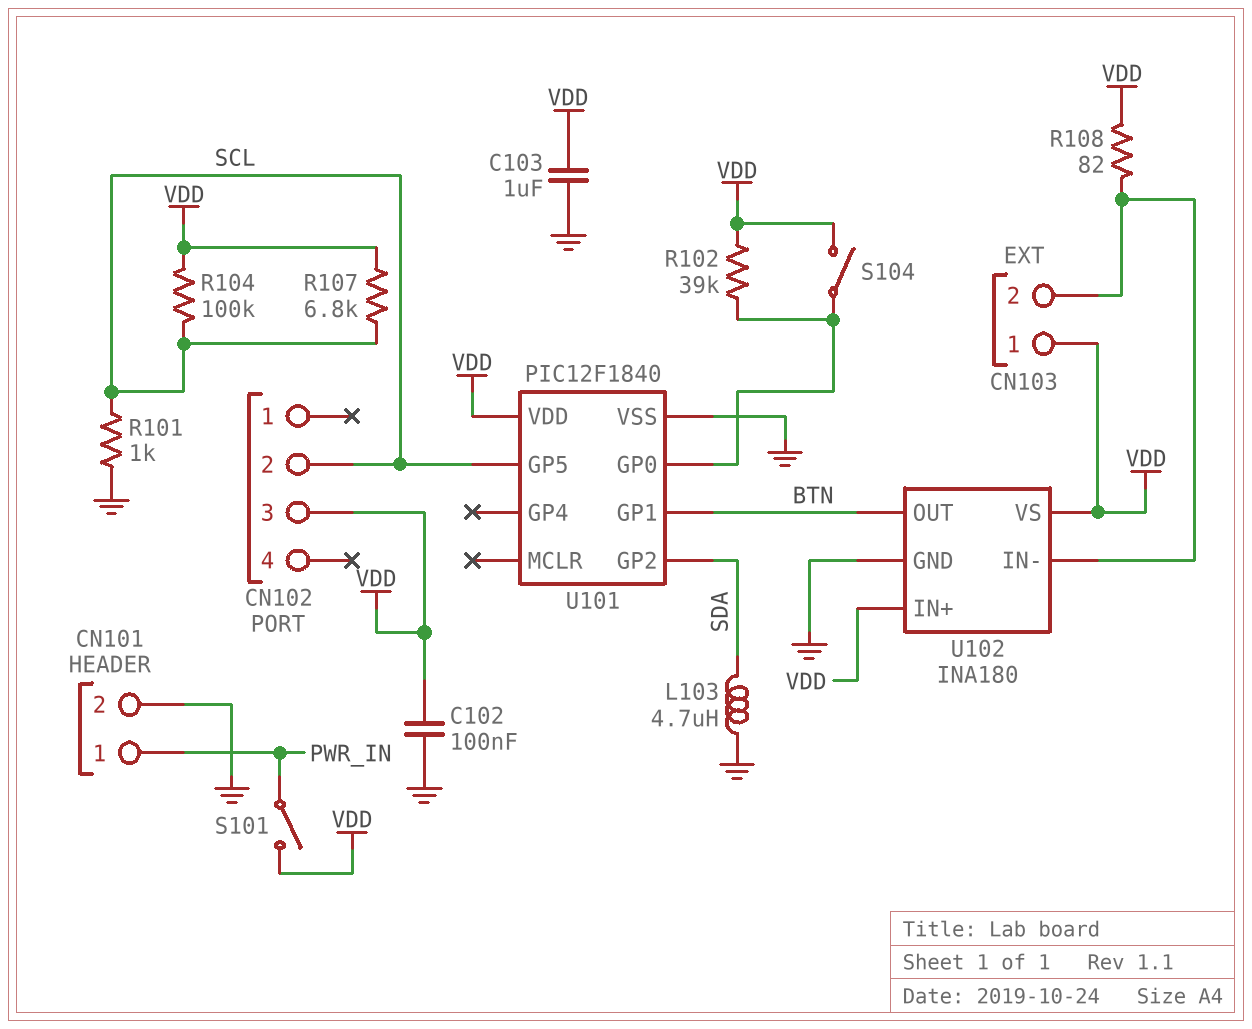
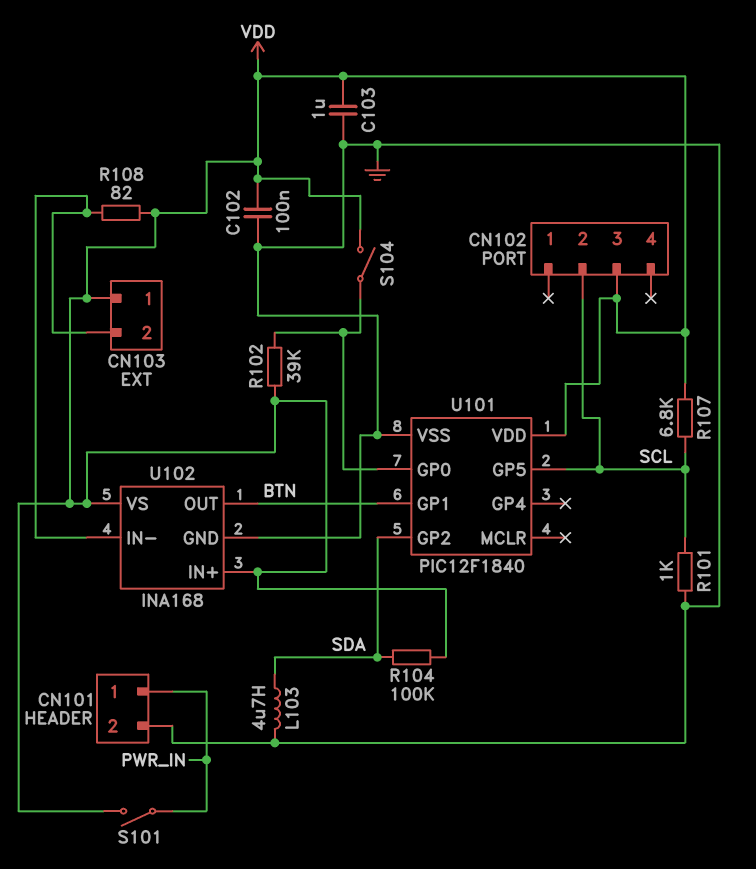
R104: 100k (SCL, VDD) -> 100k (SDA, VDD)
U102: INA180 -> INA168

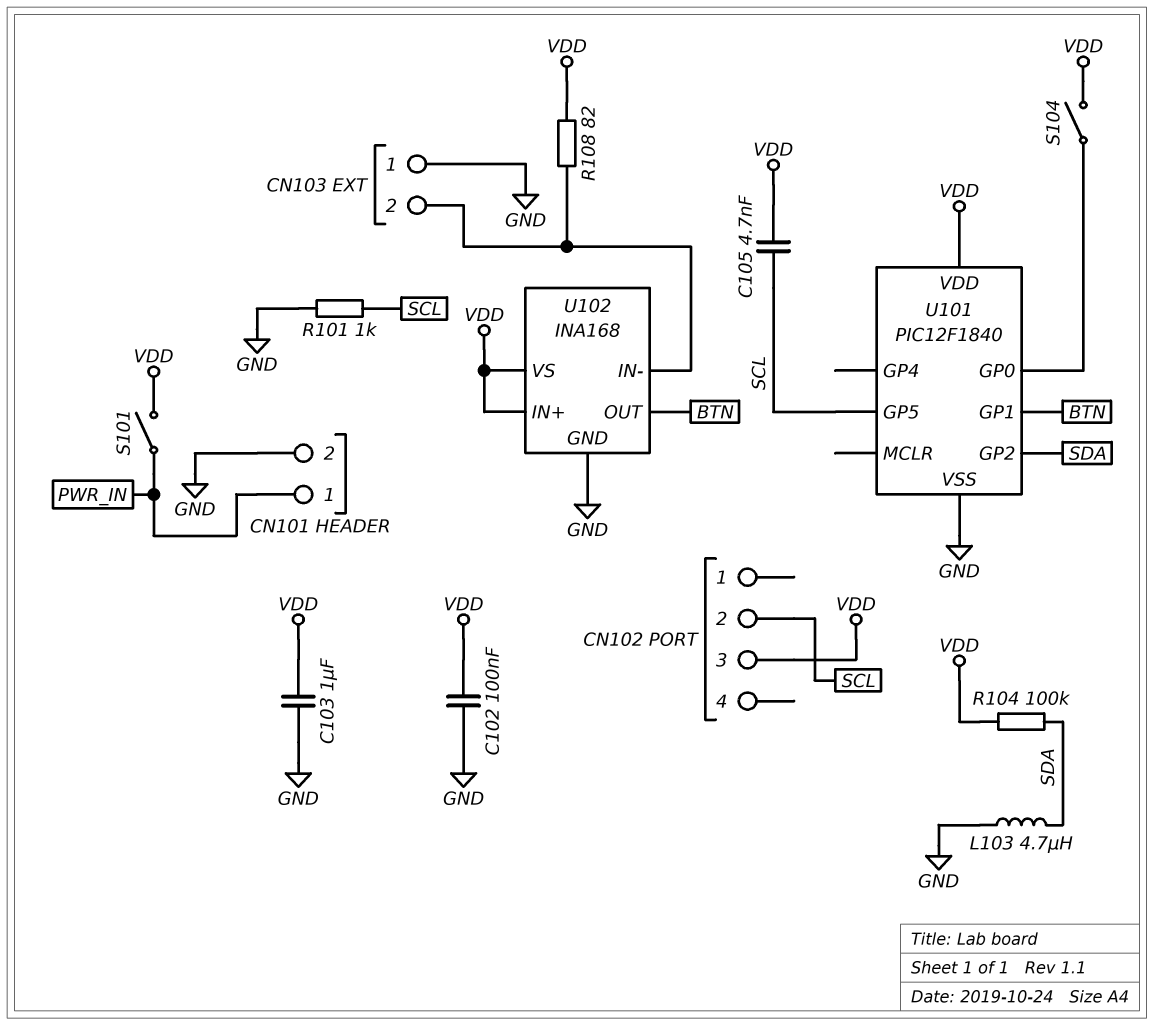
C105: none -> 4.7nF (SCL, VDD)
CN103 pin 1: VDD -> GND
R102: 39k (U101/GP0, VDD) -> none
R107: 6.8k (SCL, VDD) -> none

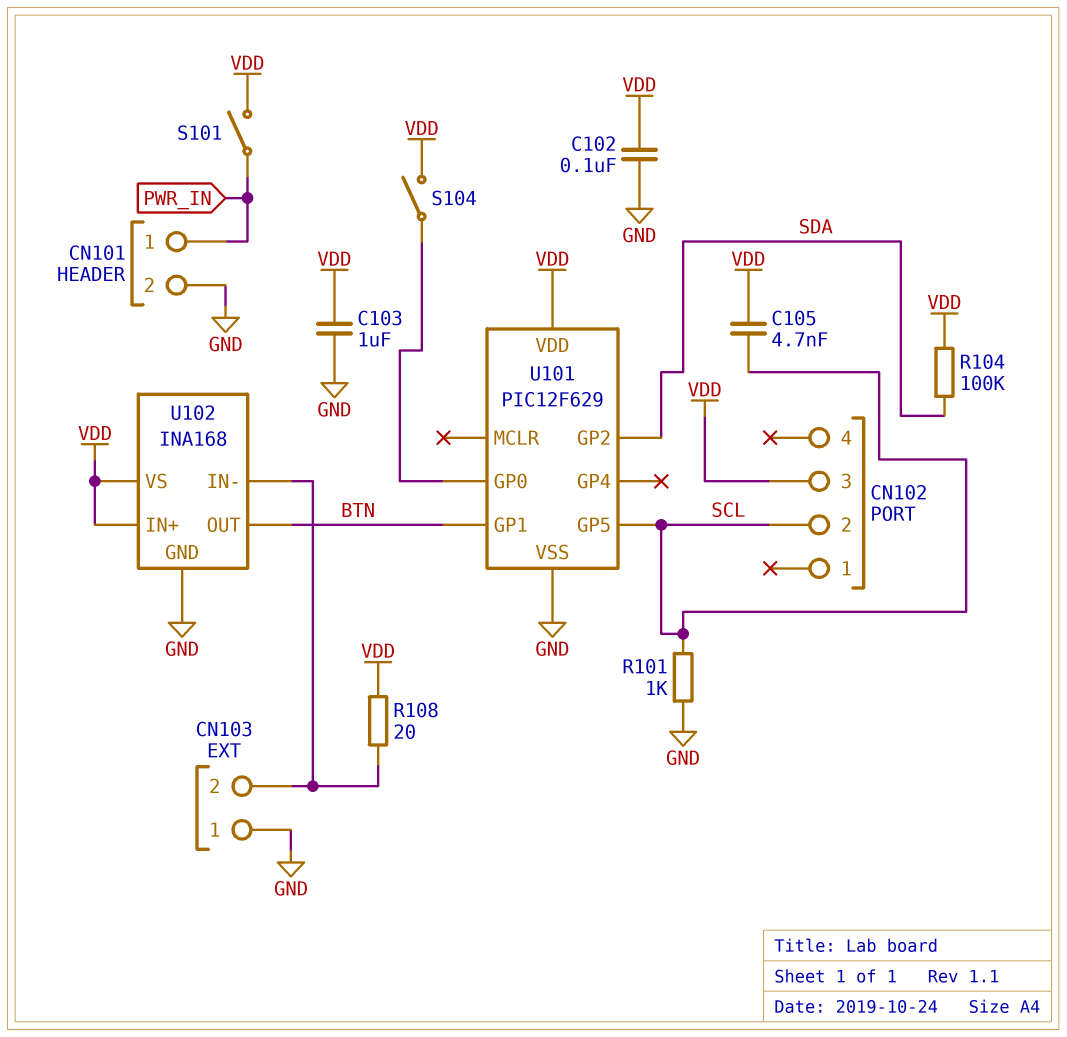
L103: 4.7uH (GND, SDA) -> none
R108: 82 (CN103/2, VDD) -> 20 (CN103/2, VDD)
U101: PIC12F1840 -> PIC12F629

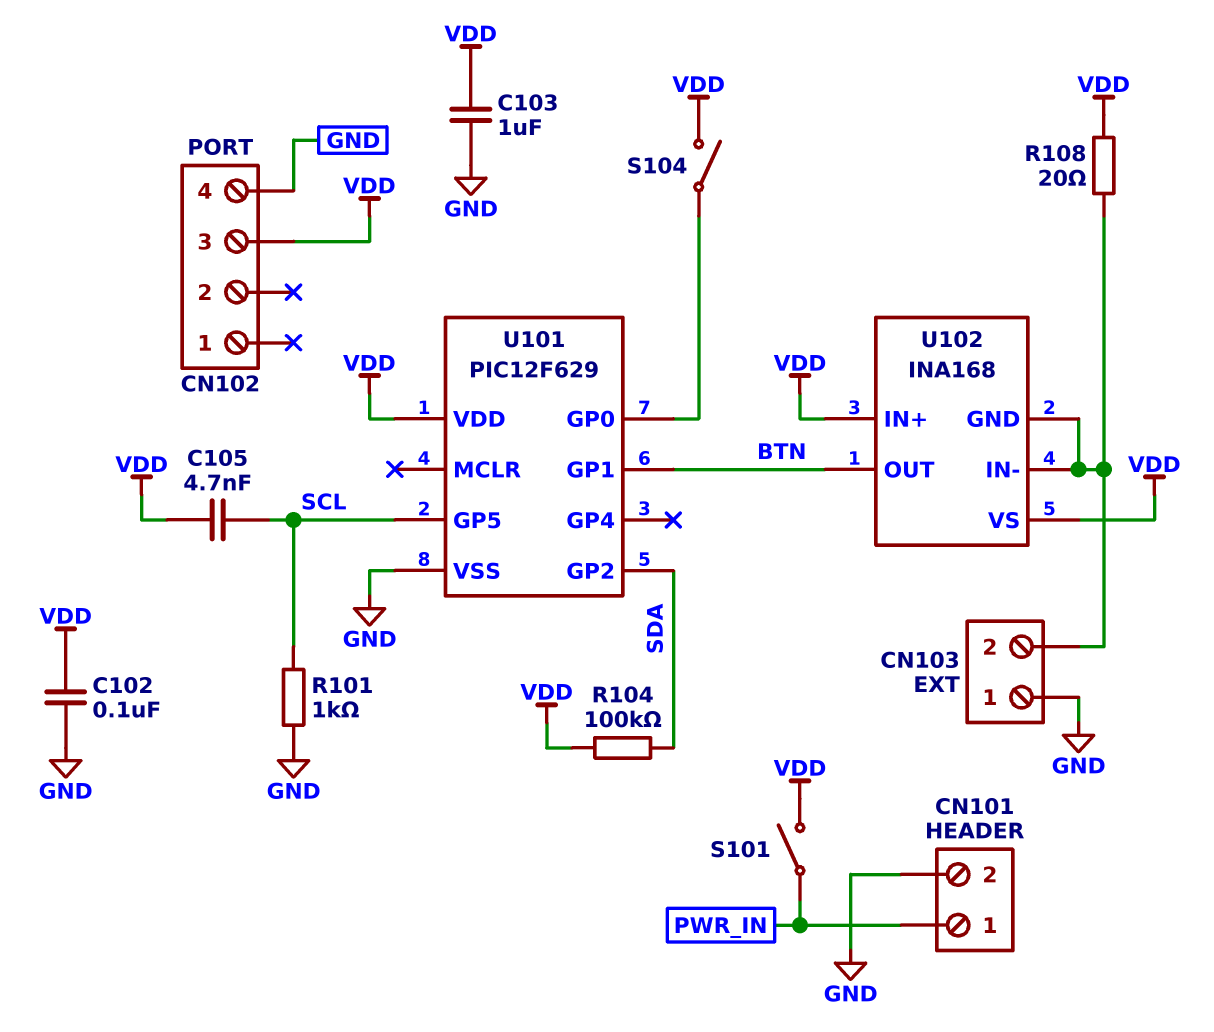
CN102 pin 2: SCL -> none
CN102 pin 4: none -> GND
U102 pin GND: GND -> CN103/2

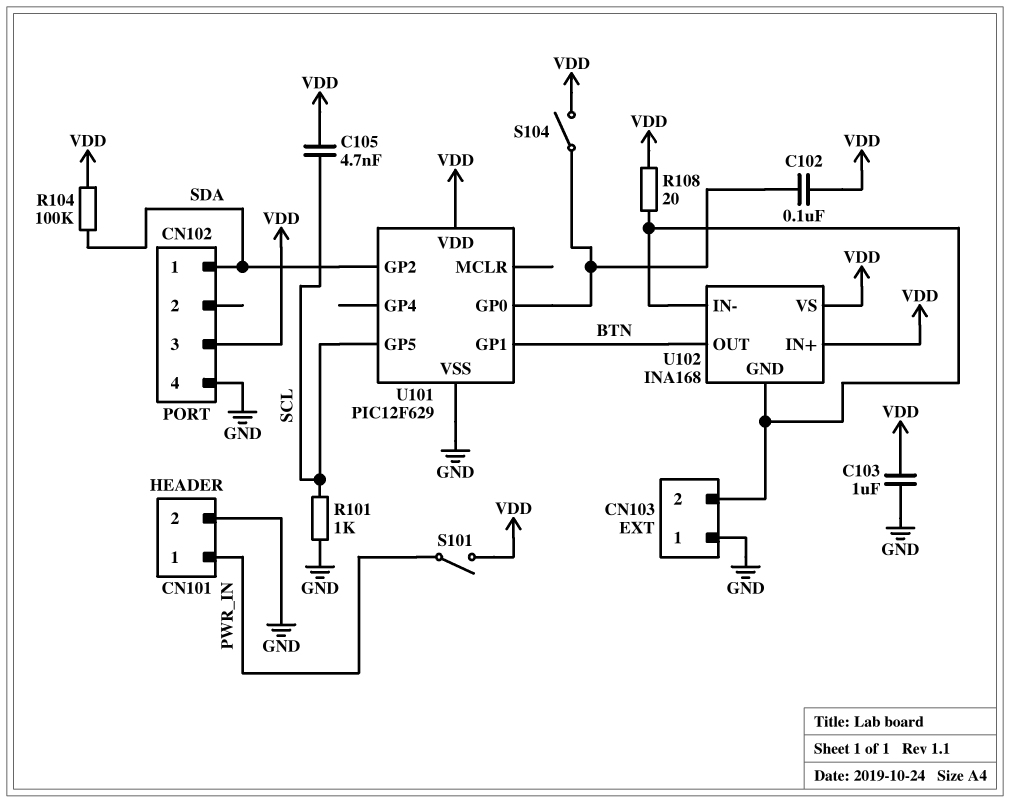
C102: 100nF (GND, VDD) -> 100nF (U101/GP0, VDD)
CN102 pin 1: none -> SDA

